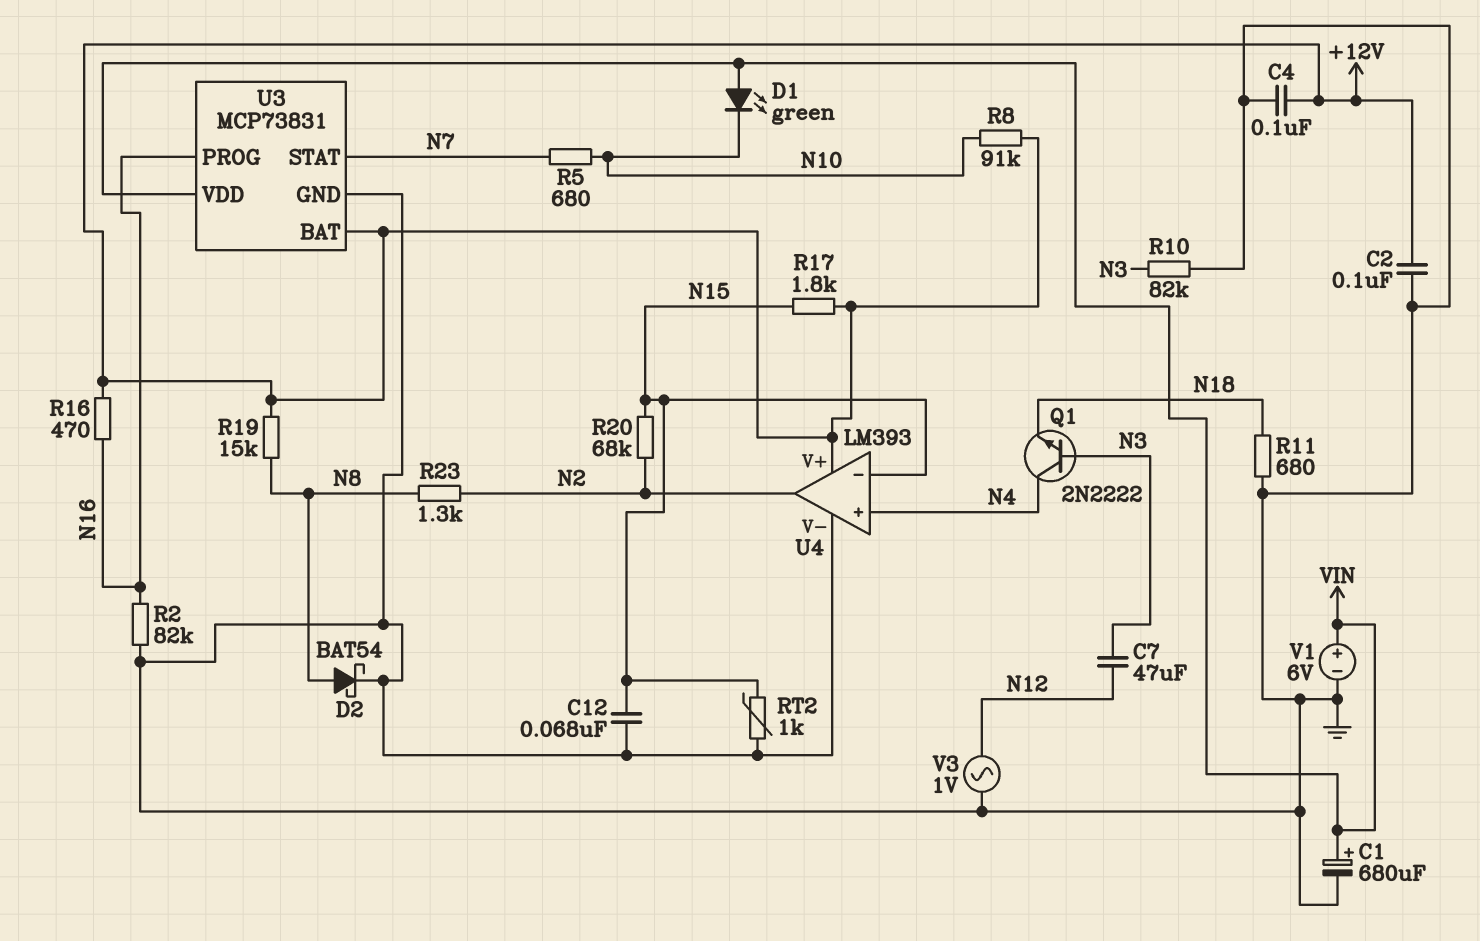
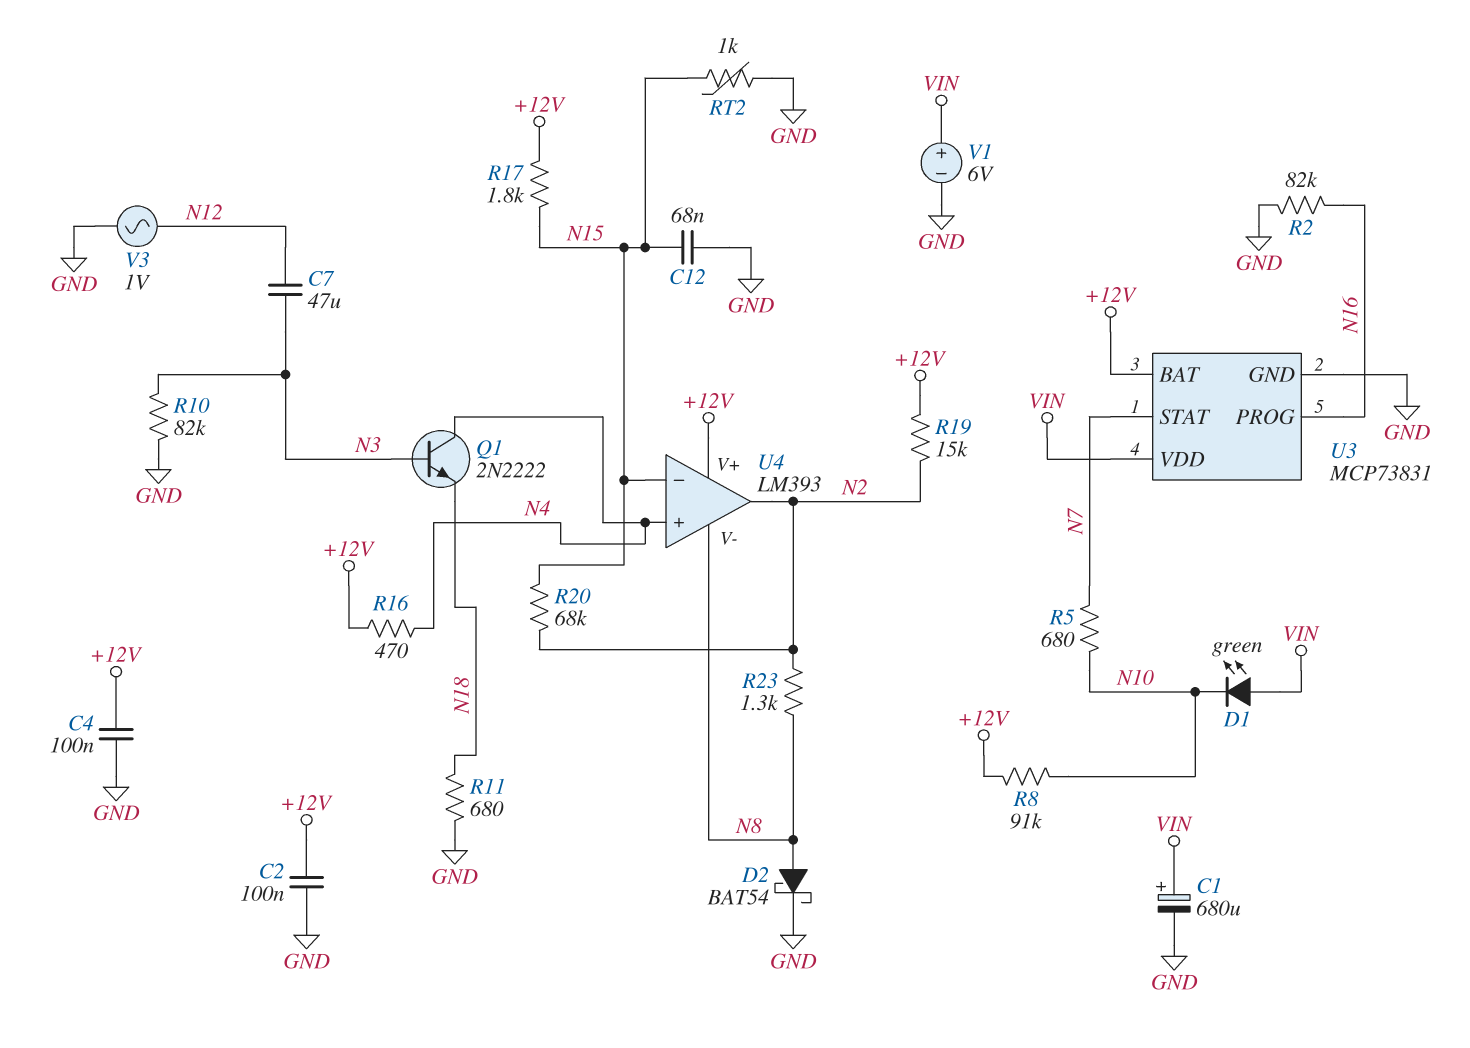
R16: 470 (+12V, N16) -> 470 (+12V, N4)
R19: 15k (+12V, N8) -> 15k (+12V, N2)
U4 pin V-: GND -> N8

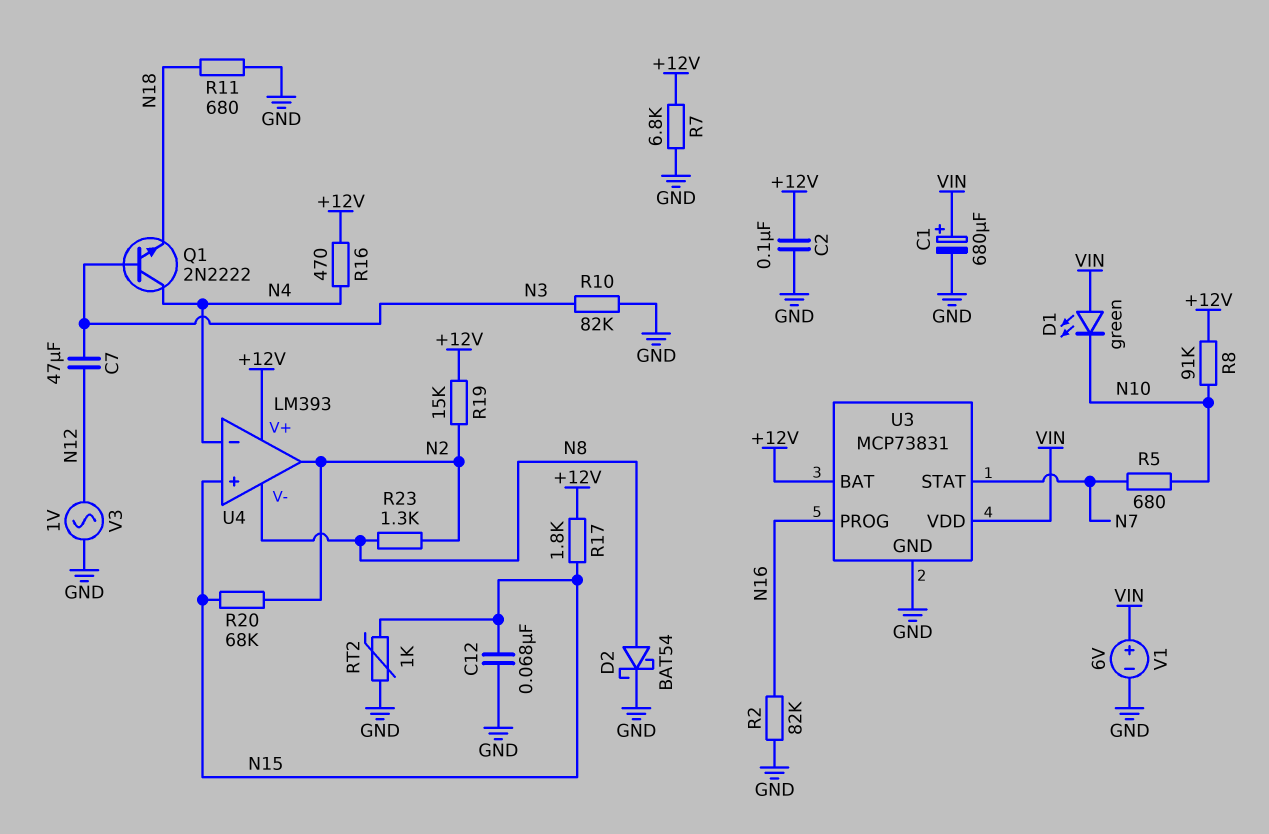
C4: 100nF (+12V, GND) -> none
R7: none -> 6.8k (+12V, GND)
U4 pin in+: N4 -> N15
U4 pin in-: N15 -> N4

